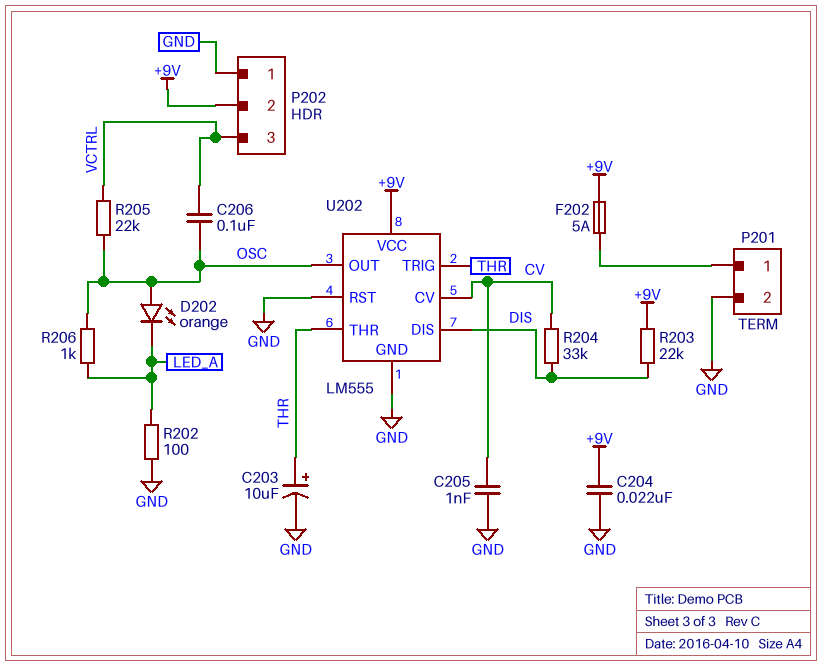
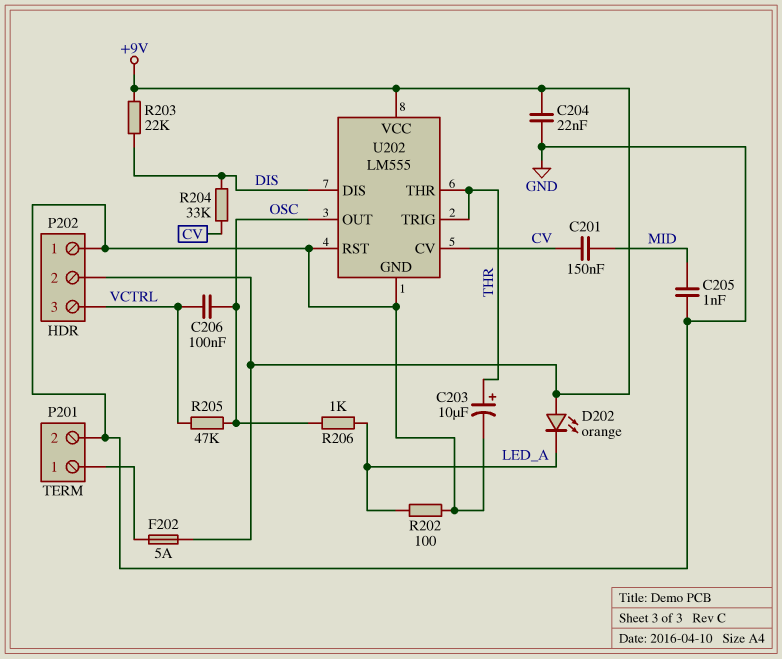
C201: none -> 150nF (CV, MID)
C205: 1nF (CV, GND) -> 1nF (GND, MID)
D202: LED orange (A OSC, K LED_A) -> LED orange (A +9V, K LED_A)
R205: 22k (OSC, VCTRL) -> 47k (OSC, VCTRL)

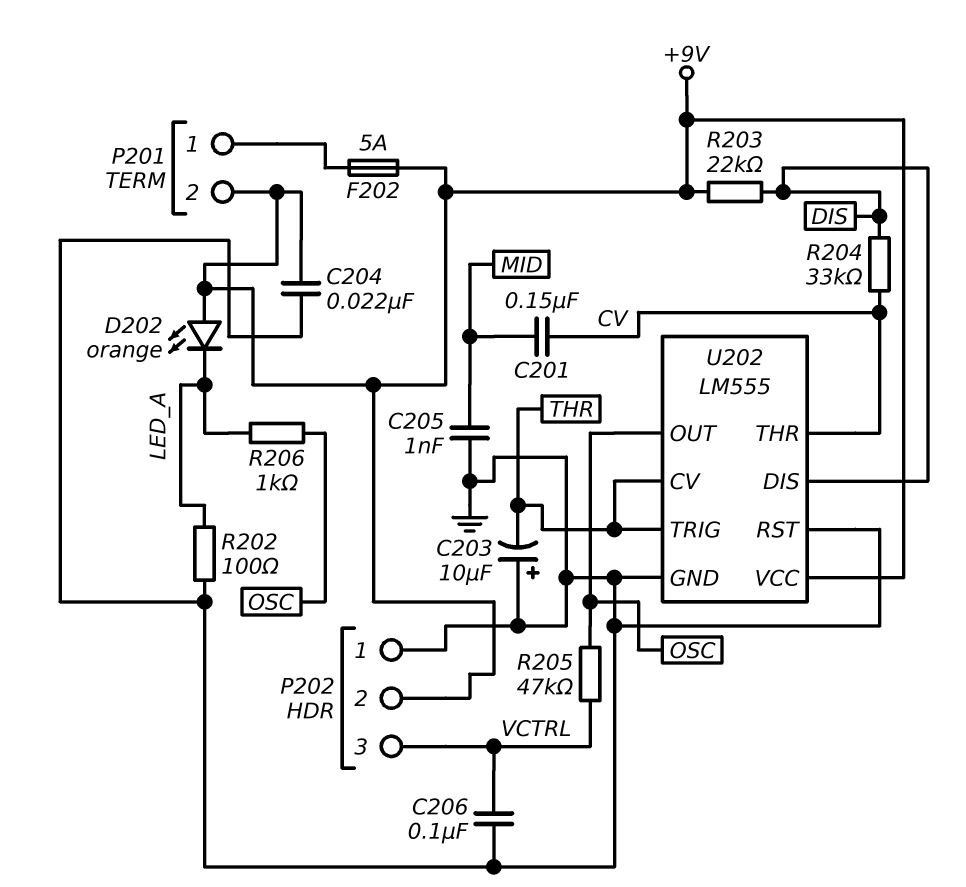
C203: 10uF (plus THR, minus GND) -> 10uF (plus GND, minus THR)
C206: 100nF (OSC, VCTRL) -> 100nF (GND, VCTRL)
P201 pin 2: GND -> +9V
U202 pin CV: CV -> THR
U202 pin THR: THR -> CV

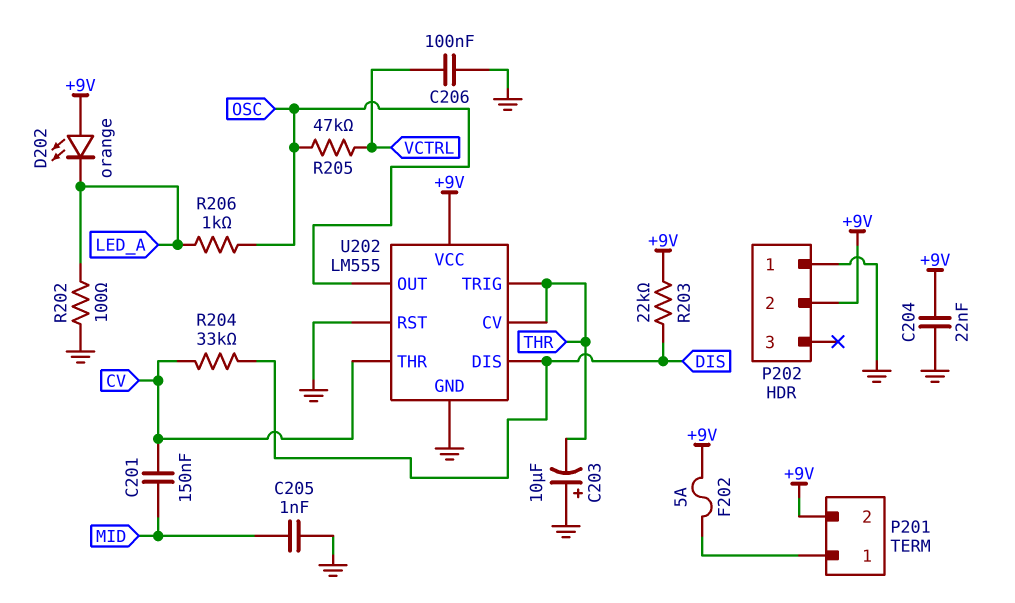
P202 pin 3: VCTRL -> none

